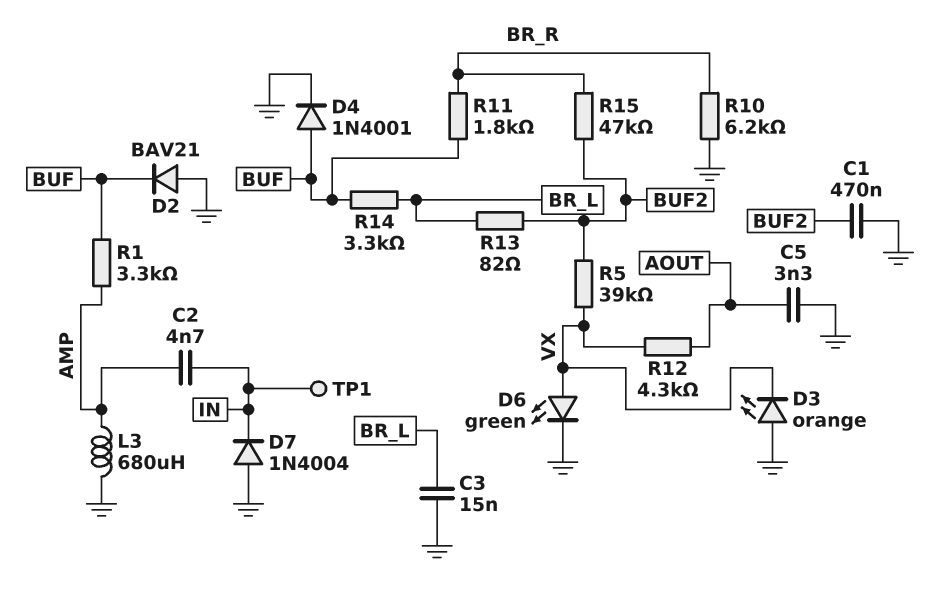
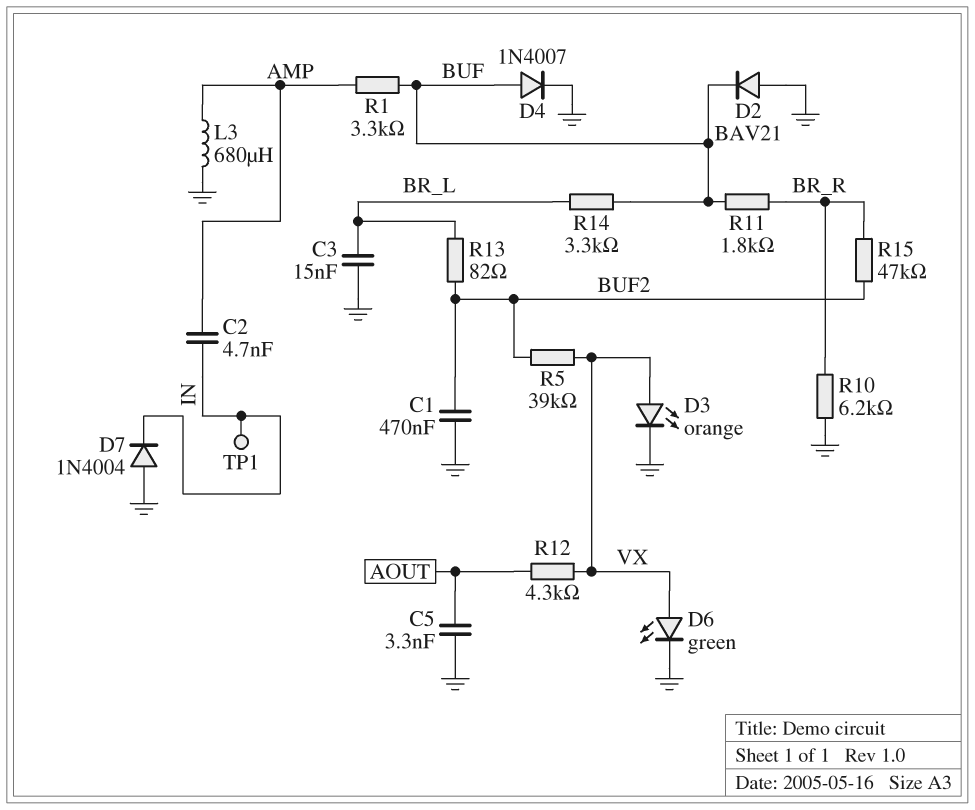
D3: LED orange (A GND, K VX) -> LED orange (A VX, K GND)
D4: diode 1N4001 (A BUF, K GND) -> diode 1N4007 (A BUF, K GND)

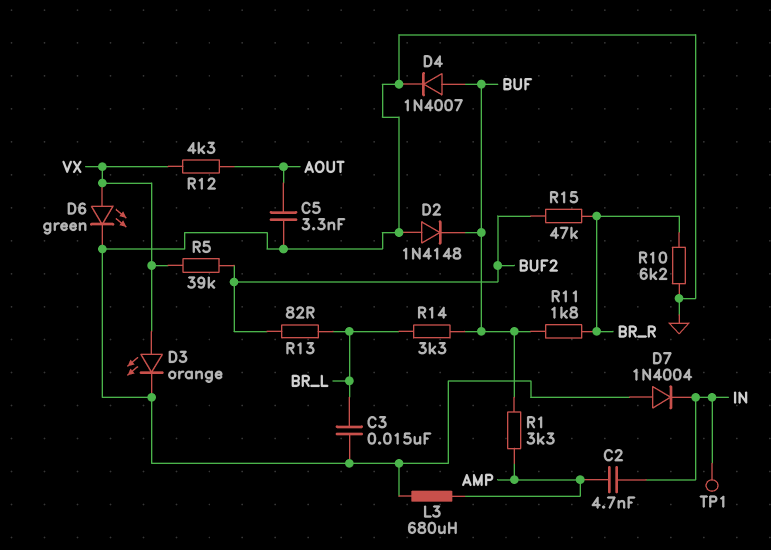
C1: 470nF (BUF2, GND) -> none
D2: diode BAV21 (A GND, K BUF) -> diode 1N4148 (A GND, K BUF)

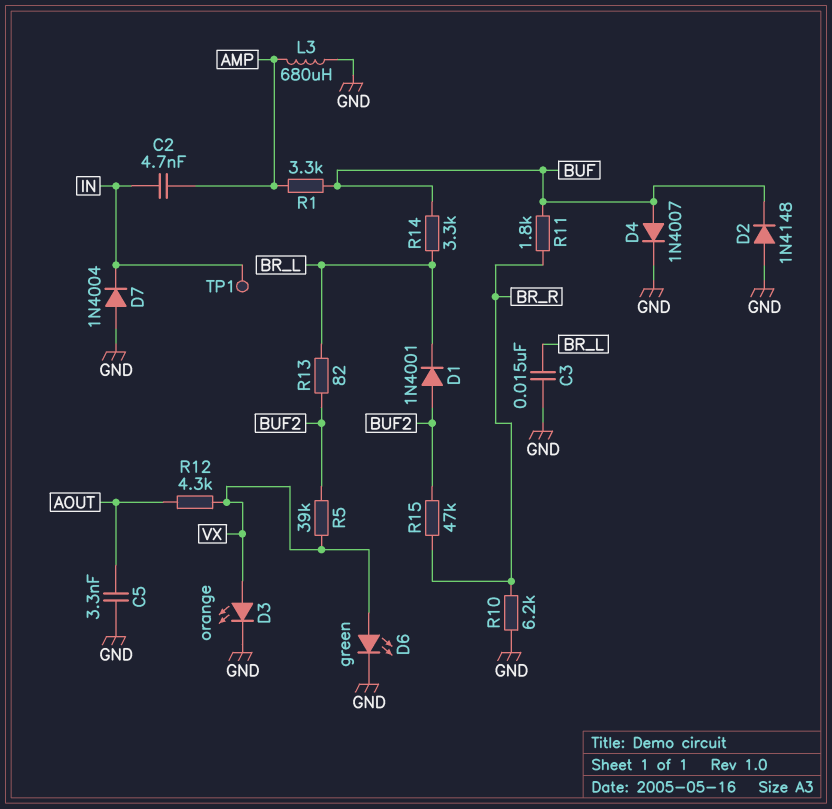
D1: none -> diode 1N4001 (A BUF2, K BR_L)

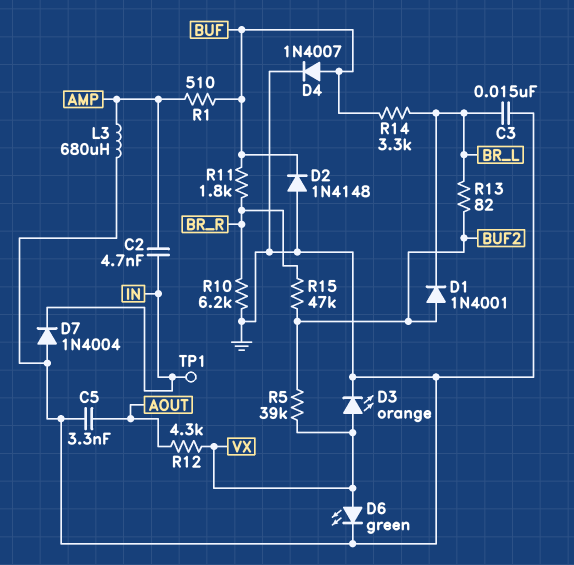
R1: 3.3k (AMP, BUF) -> 510 (AMP, BUF)

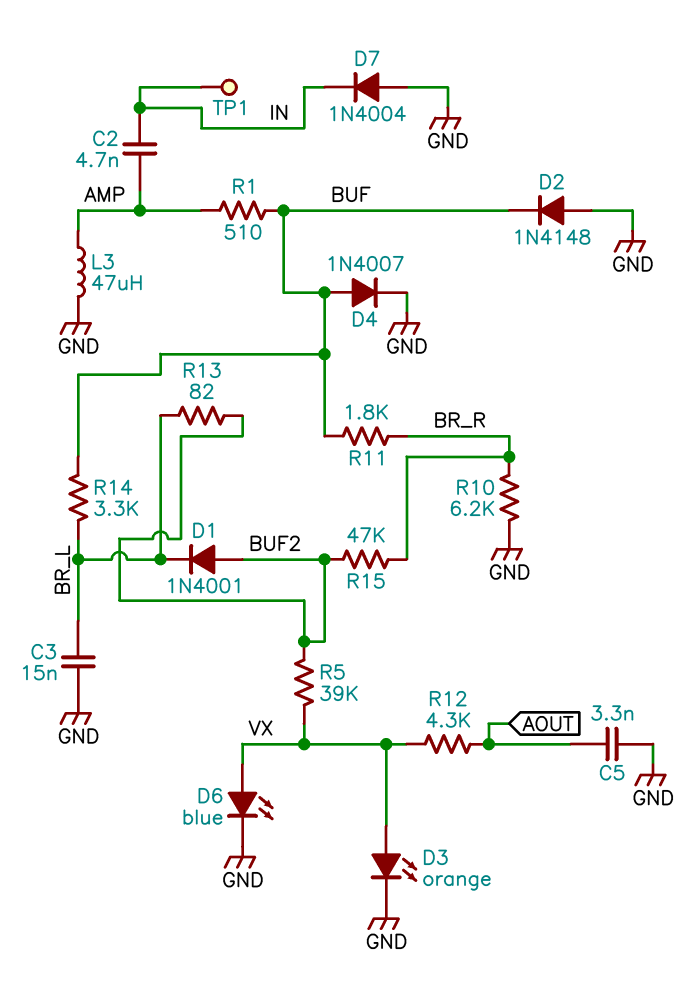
D6: LED green (A VX, K GND) -> LED blue (A VX, K GND)
L3: 680uH (AMP, GND) -> 47uH (AMP, GND)

